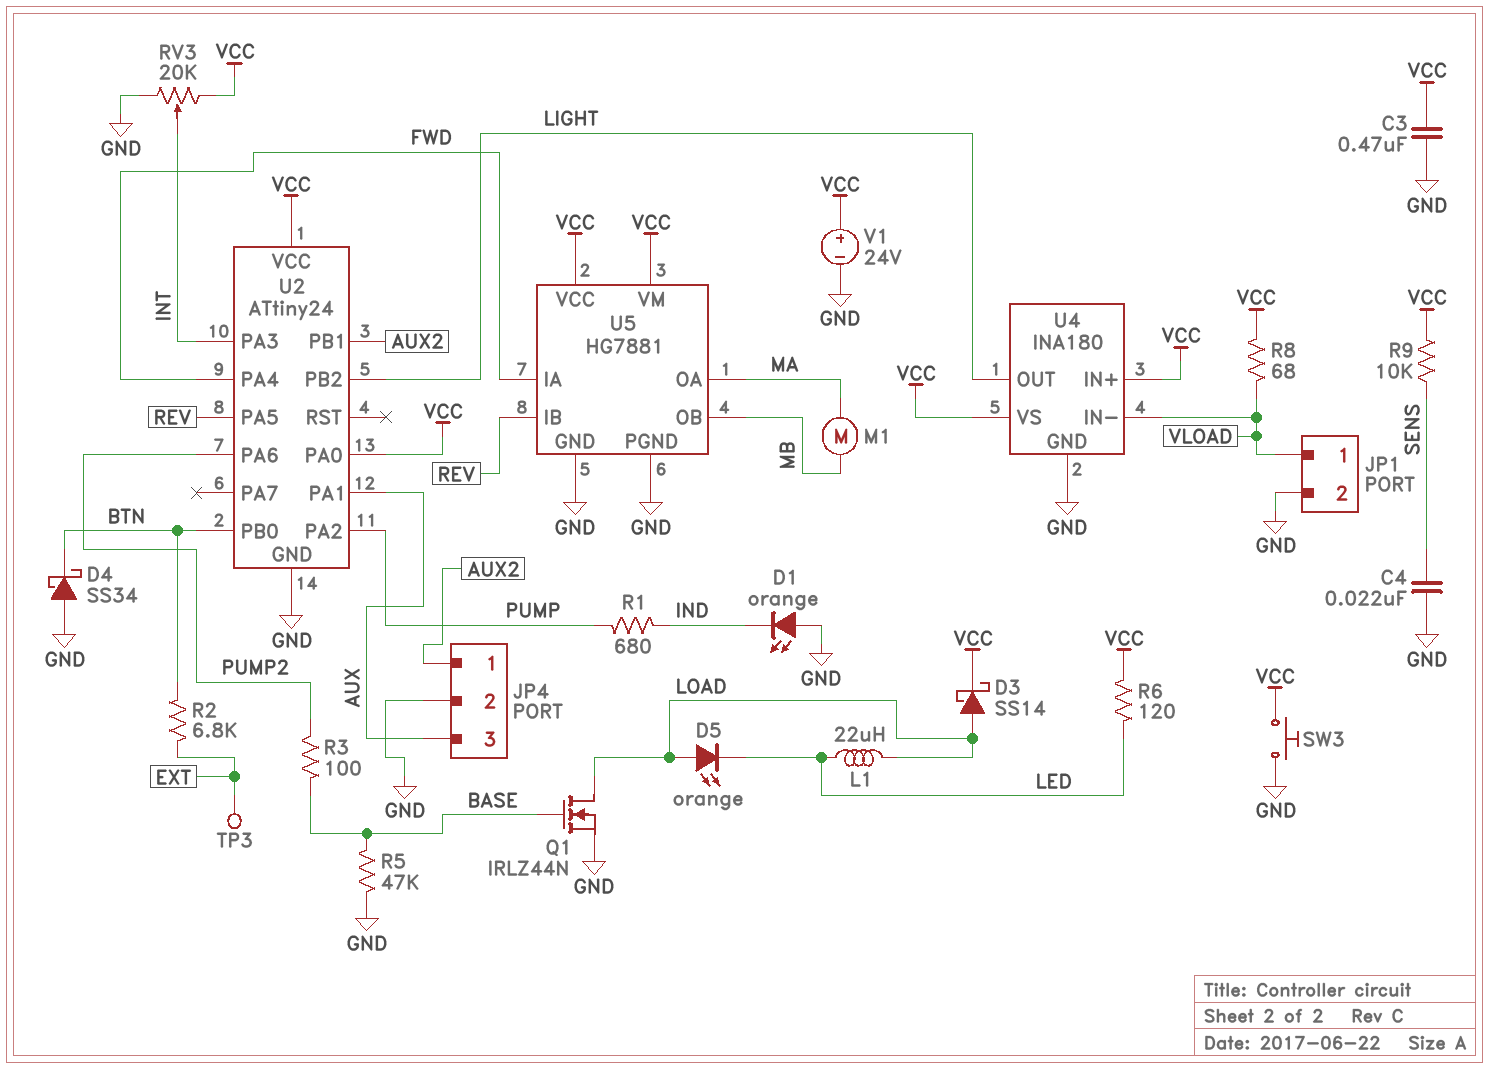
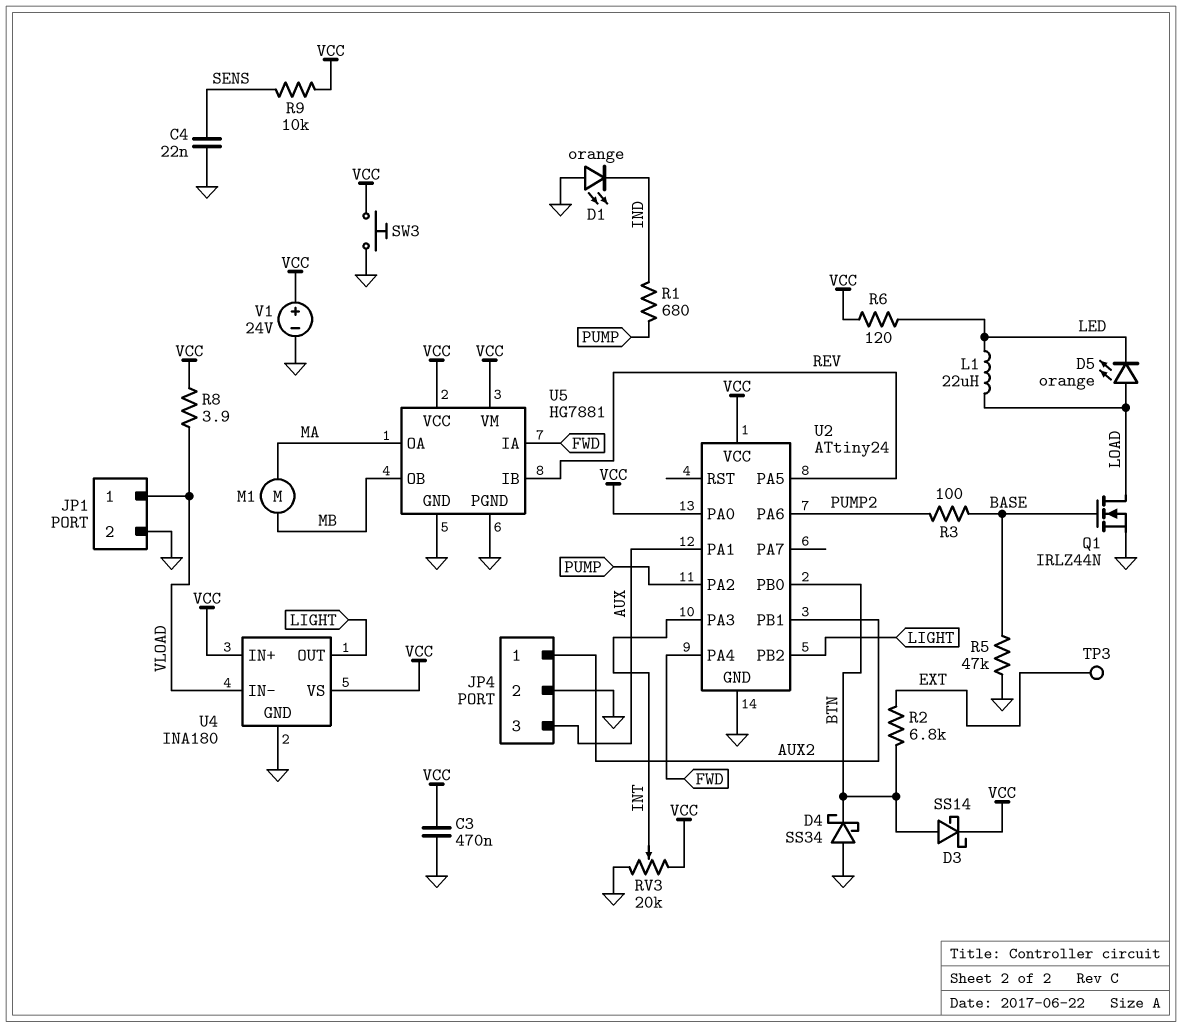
D3: schottky SS14 (A LOAD, K VCC) -> schottky SS14 (A BTN, K VCC)
R8: 68 (VCC, VLOAD) -> 3.9 (VCC, VLOAD)

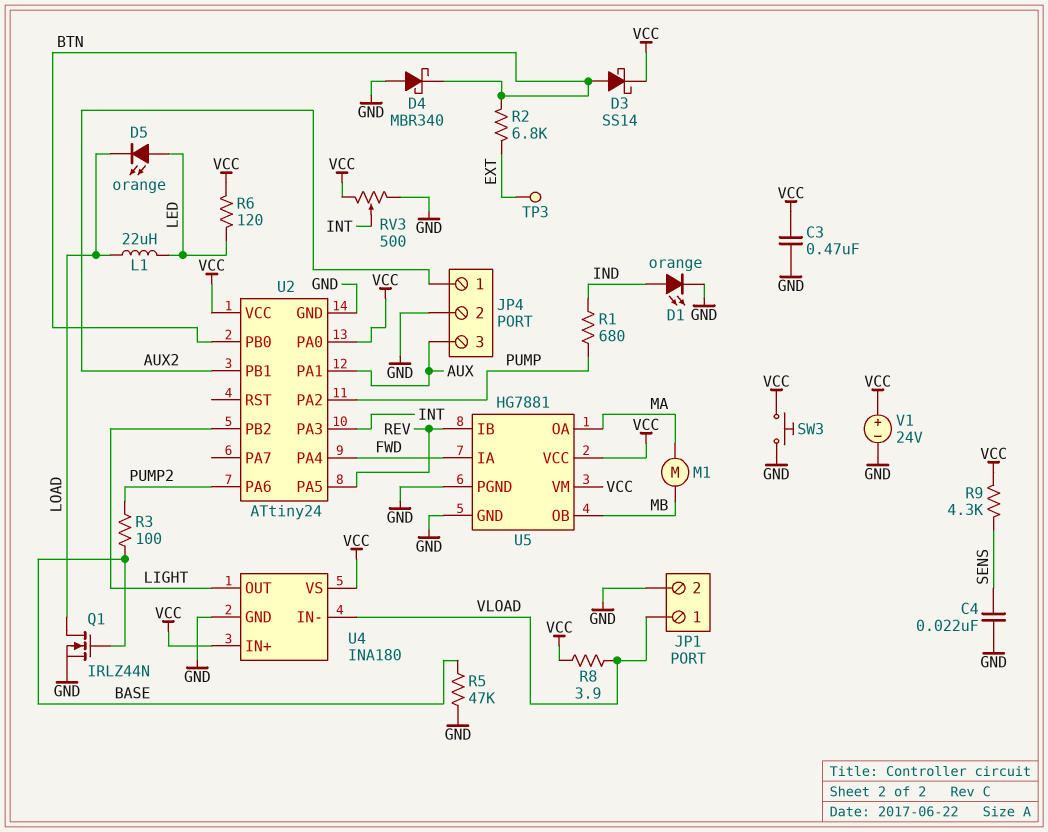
D1: LED orange (A GND, K IND) -> LED orange (A IND, K GND)
D4: schottky SS34 (A GND, K BTN) -> schottky MBR340 (A GND, K BTN)
D5: LED orange (A LOAD, K LED) -> LED orange (A LED, K LOAD)
R9: 10k (SENS, VCC) -> 4.3k (SENS, VCC)
RV3: 20k (GND, VCC, wiper INT) -> 500 (GND, VCC, wiper INT)

